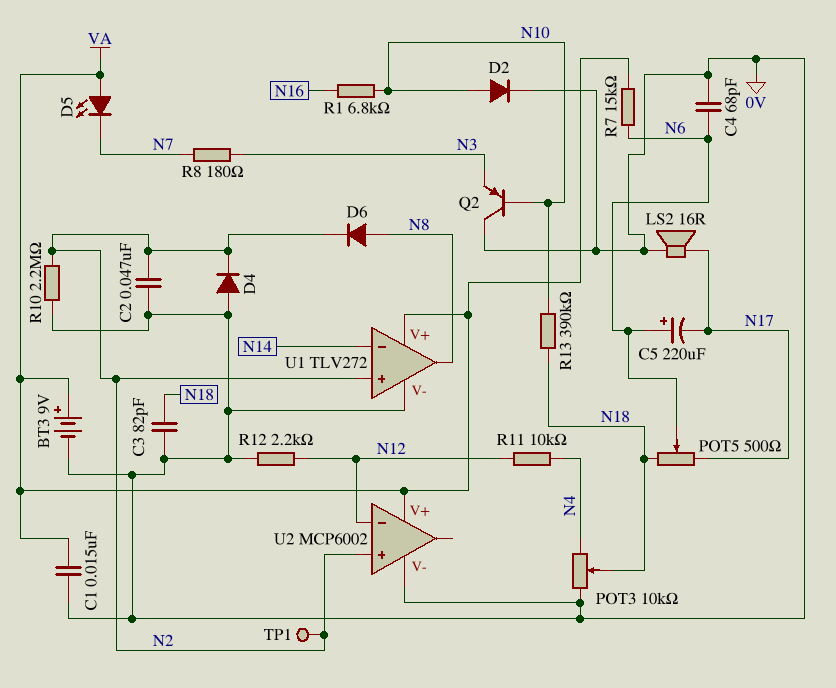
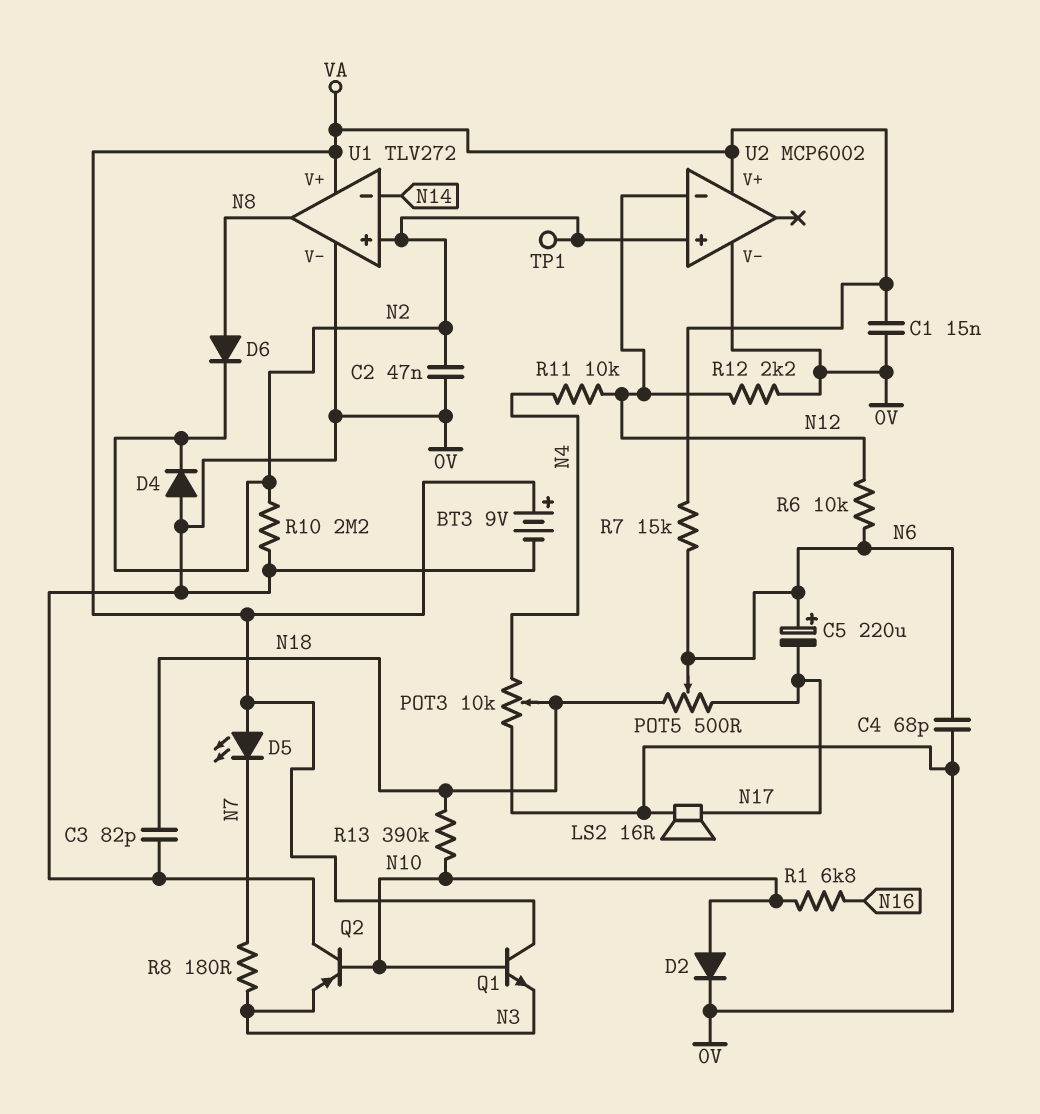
Q1: none -> NPN (B N10, C VA, E N3)
R6: none -> 10k (N6, N12)

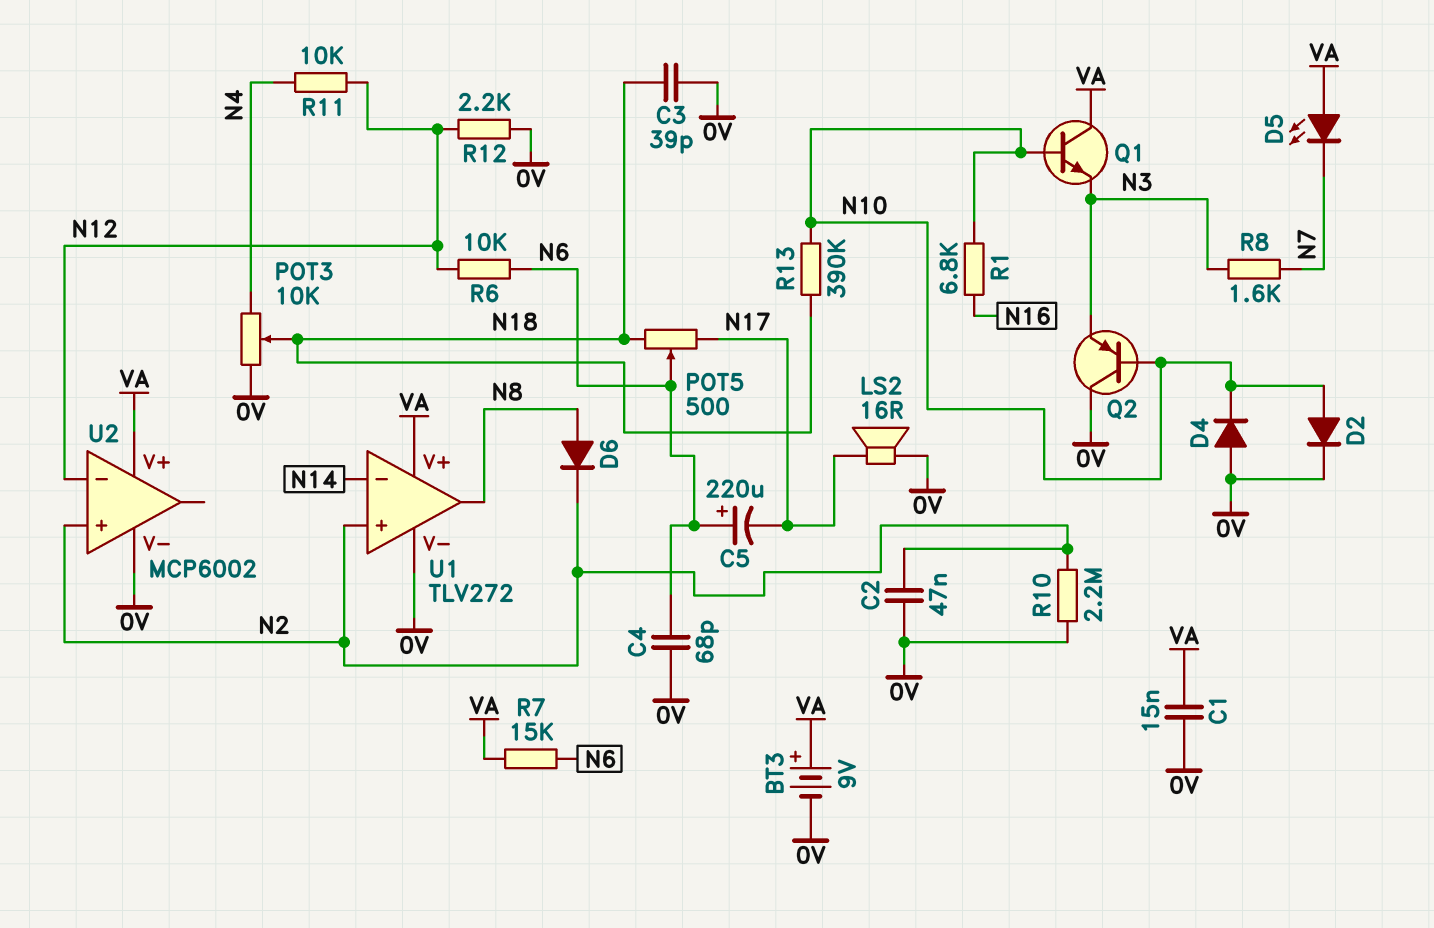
C3: 82pF (0V, N18) -> 39pF (0V, N18)
D4: diode (A 0V, K N2) -> diode (A 0V, K N10)
R8: 180 (N3, N7) -> 1.6k (N3, N7)
TP1: test point (N2) -> none

